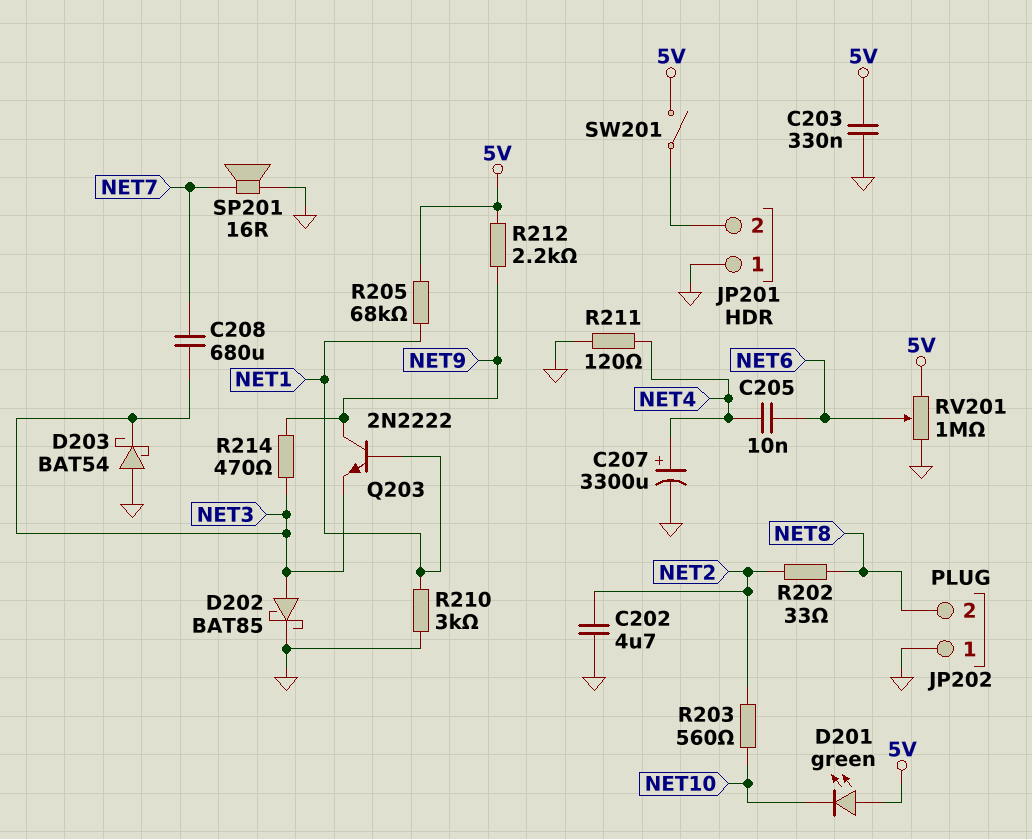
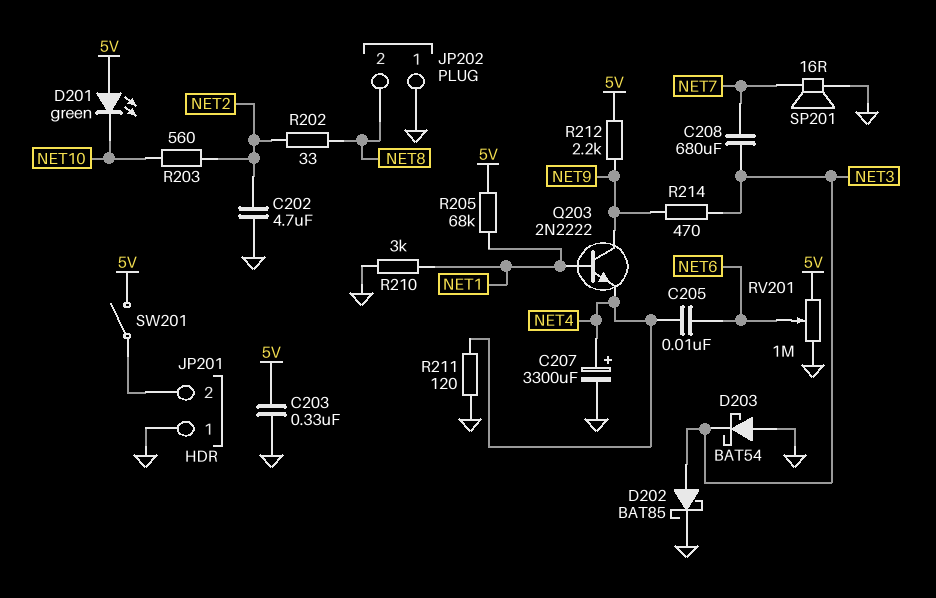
Q203: NPN 2N2222 (B NET1, C NET9, E NET3) -> NPN 2N2222 (B NET1, C NET9, E NET4)

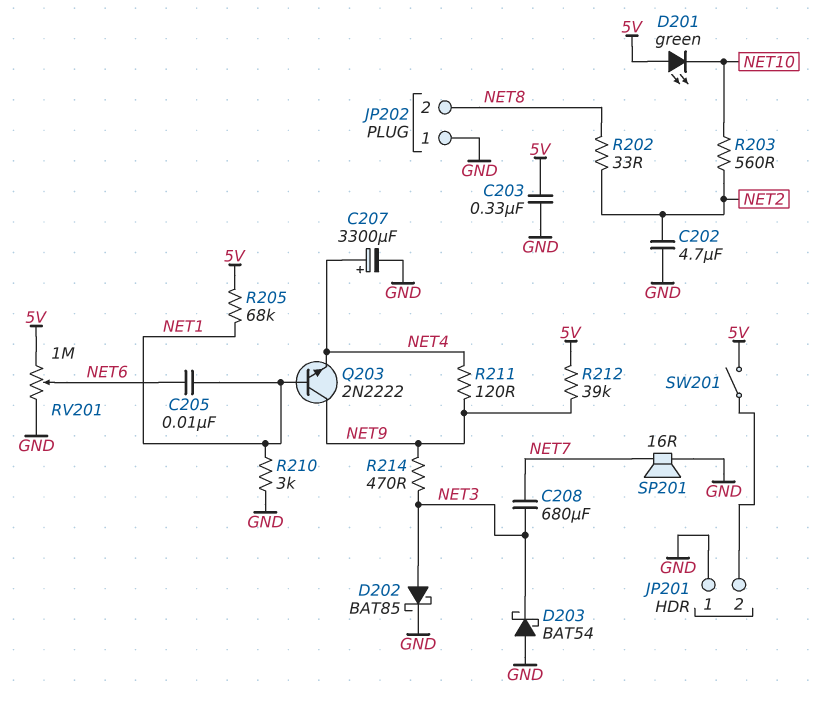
C205: 10nF (NET4, NET6) -> 10nF (NET1, NET6)
R211: 120 (GND, NET4) -> 120 (NET4, NET9)
R212: 2.2k (5V, NET9) -> 39k (5V, NET9)

